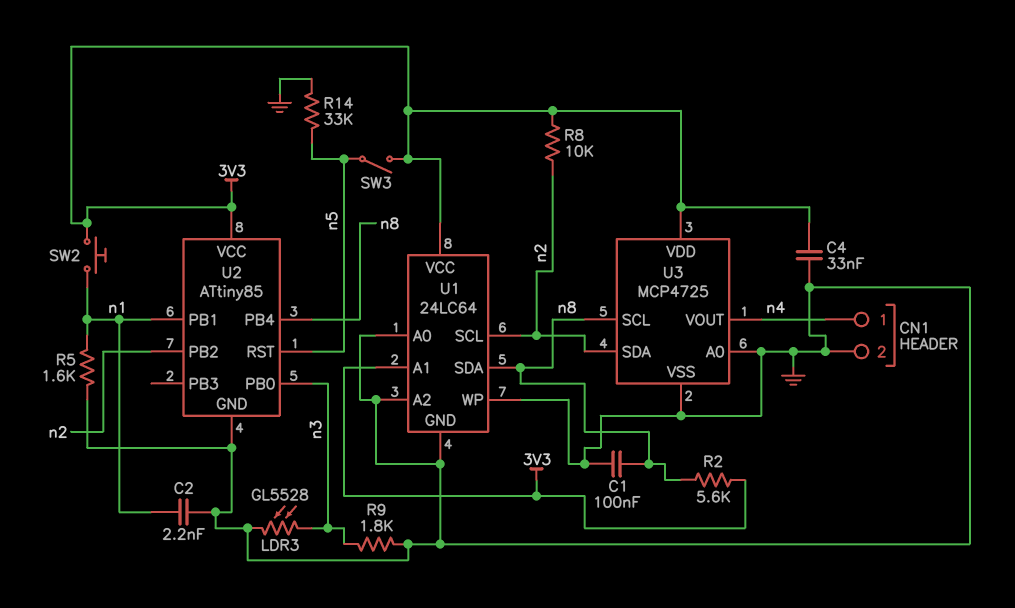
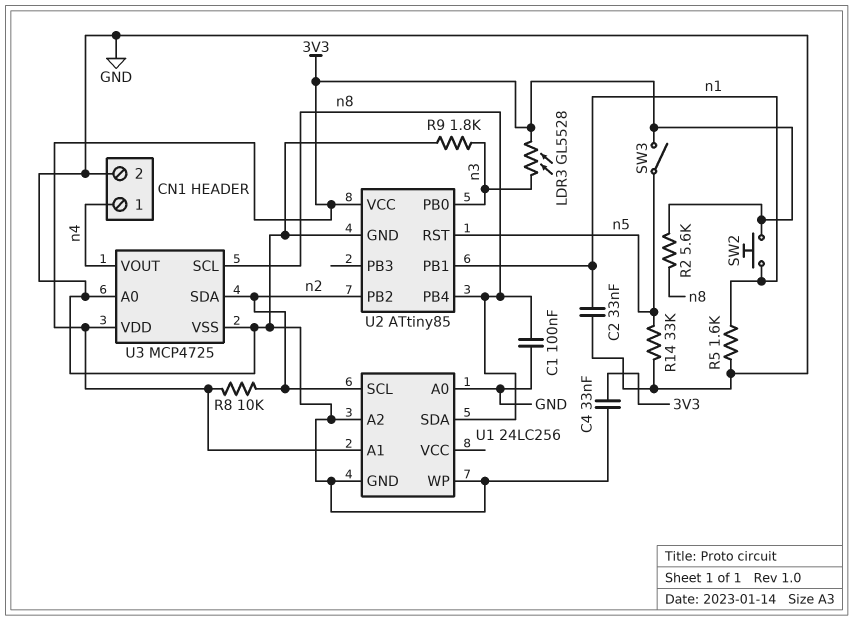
C2: 2.2nF (GND, n1) -> 33nF (GND, n1)
LDR3: GL5528 (GND, n3) -> GL5528 (3V3, n3)
U1: 24LC64 -> 24LC256
U1 pin VCC: 3V3 -> none

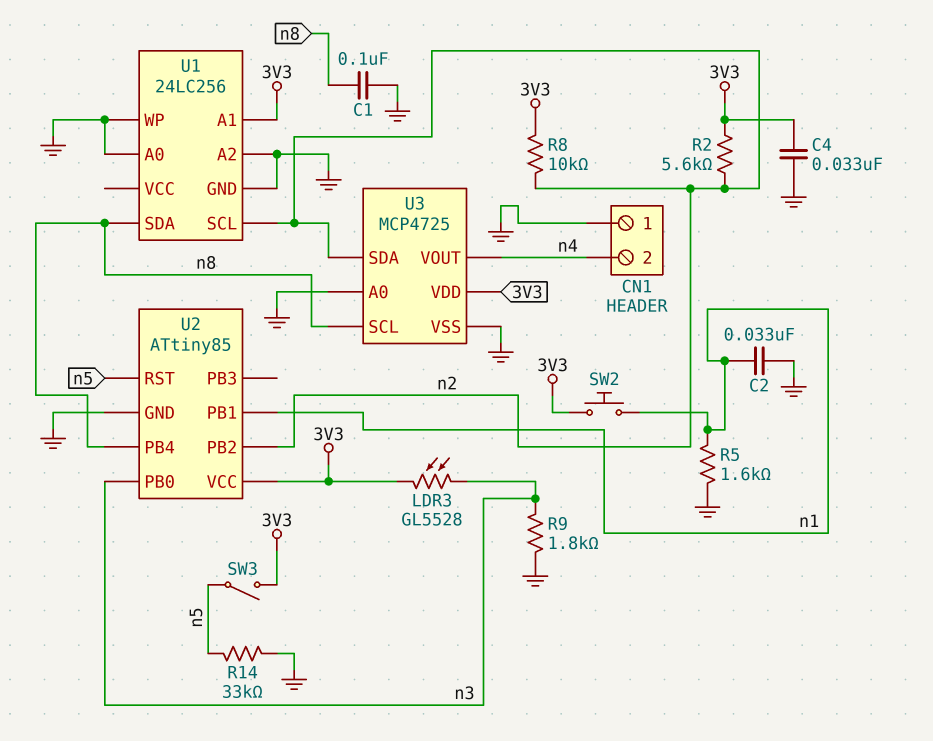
CN1 pin 1: n4 -> GND
CN1 pin 2: GND -> n4
R2: 5.6k (3V3, n8) -> 5.6k (3V3, n2)

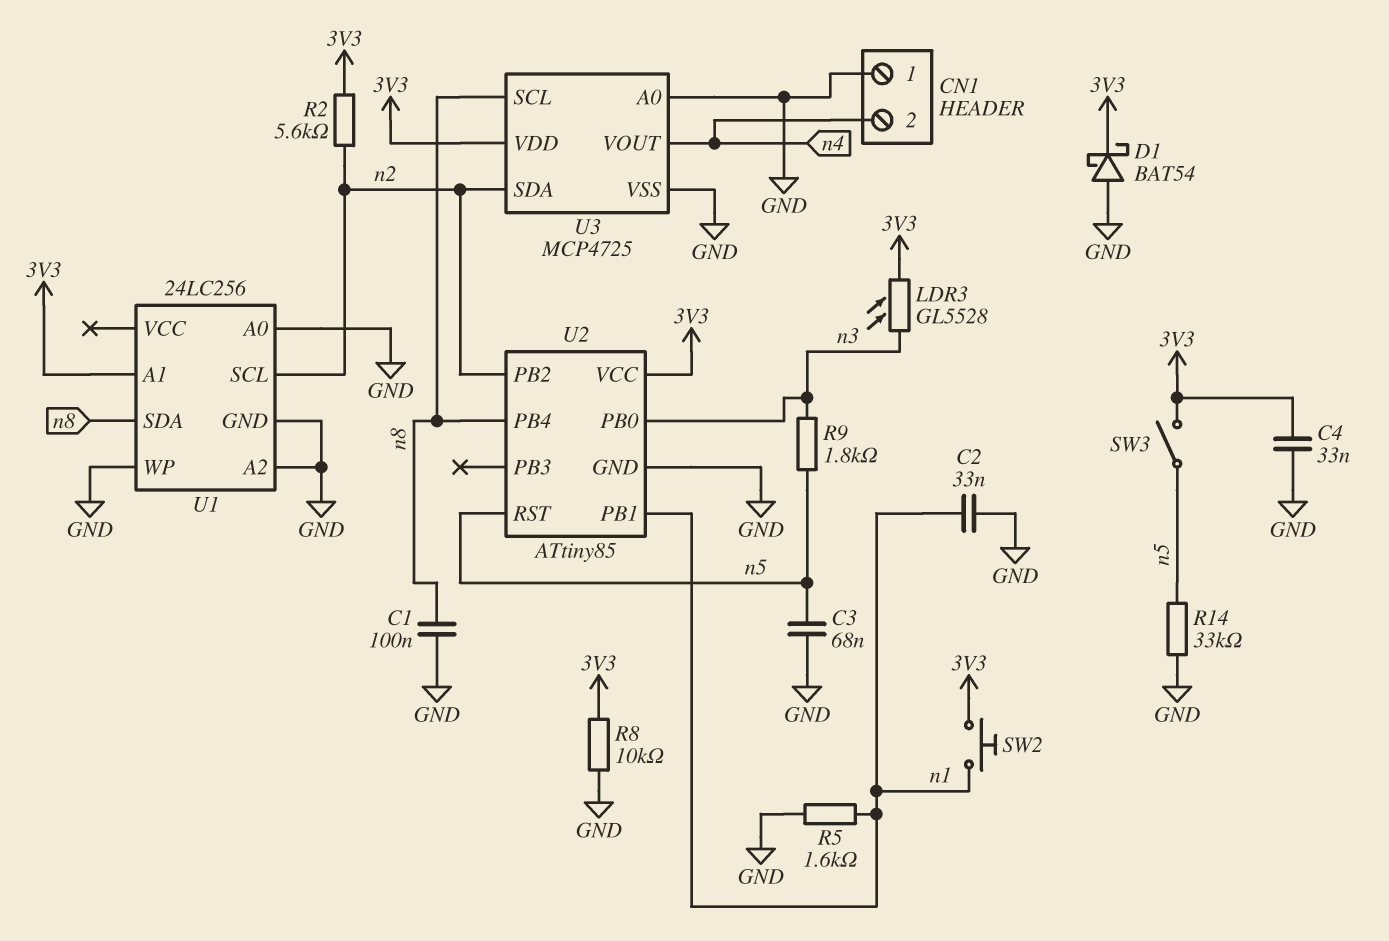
C3: none -> 68nF (GND, n5)
D1: none -> schottky BAT54 (A GND, K 3V3)
R8: 10k (3V3, n2) -> 10k (3V3, GND)
R9: 1.8k (GND, n3) -> 1.8k (n3, n5)

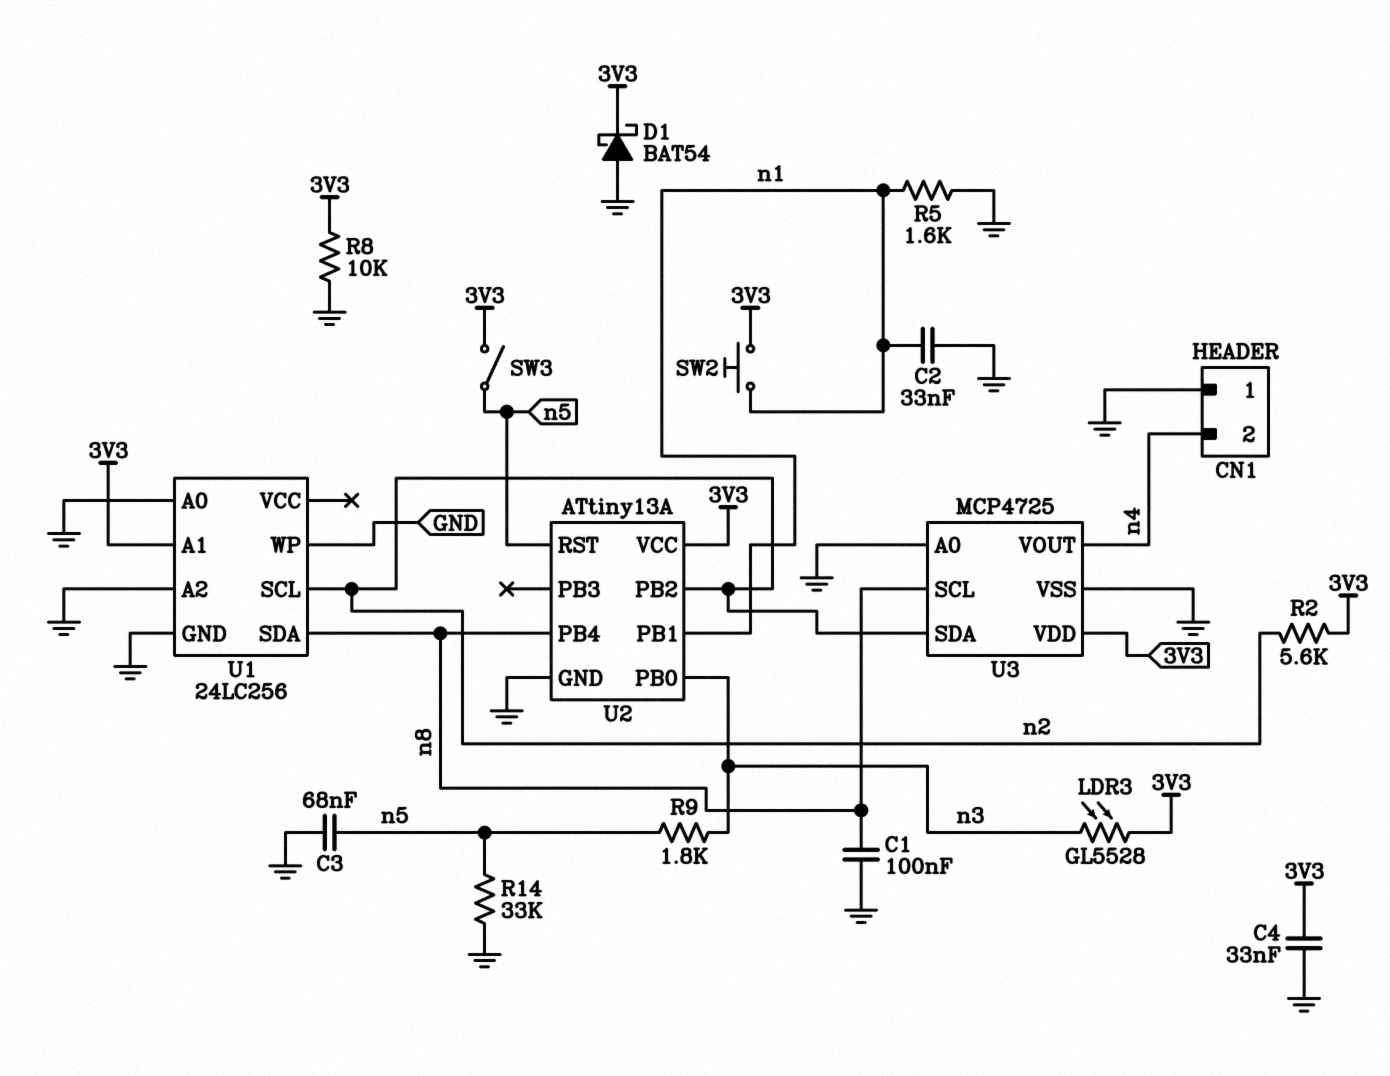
U2: ATtiny85 -> ATtiny13A

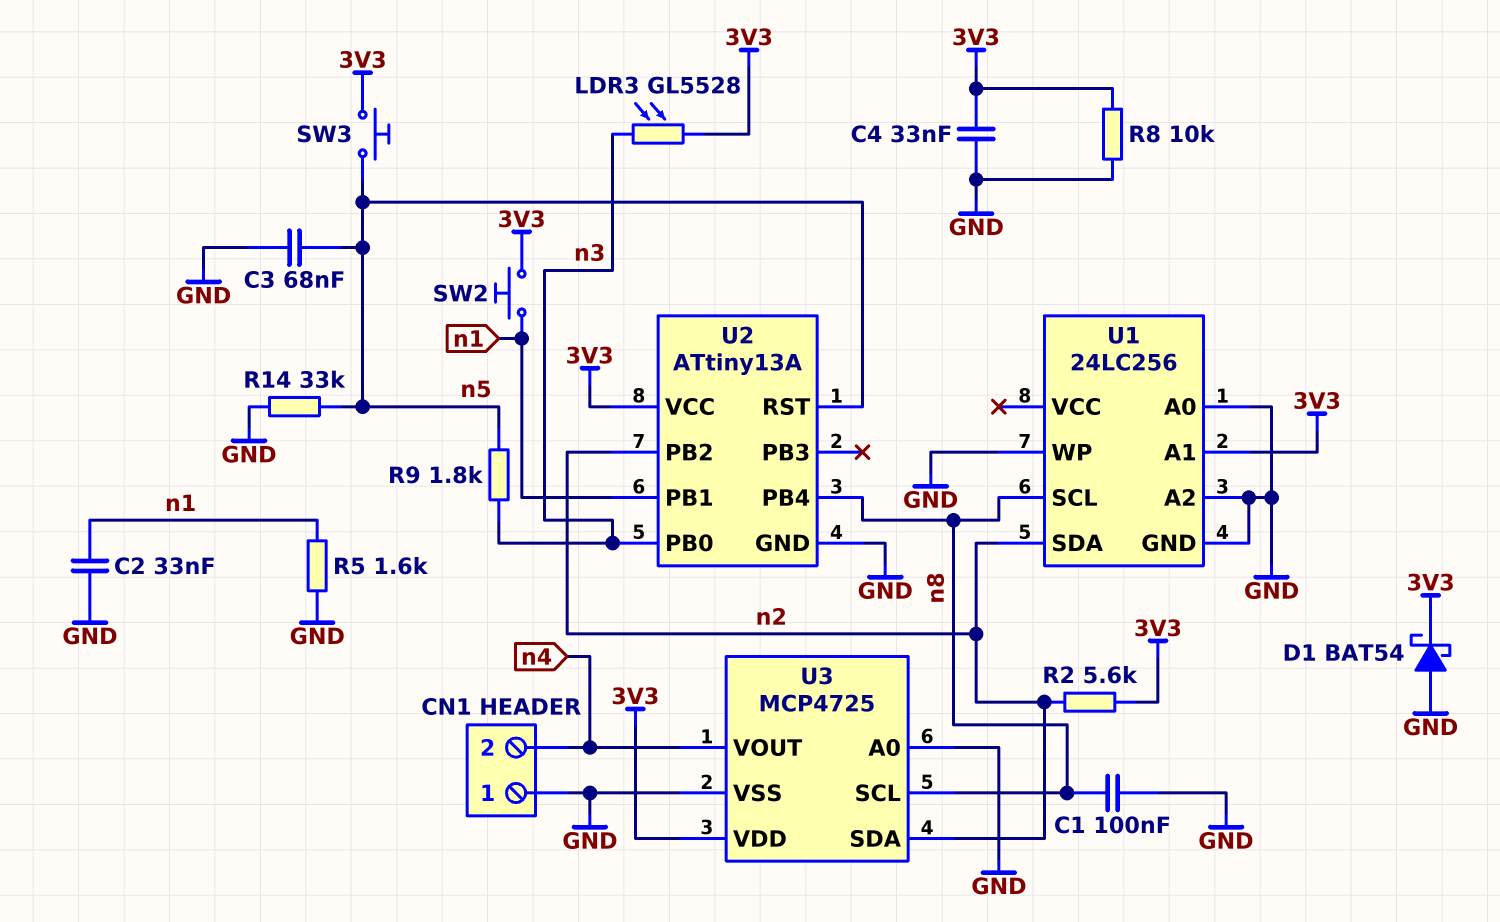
SW3: switch (3V3, n5) -> button (3V3, n5)
U1 pin SCL: n2 -> n8
U1 pin SDA: n8 -> n2

